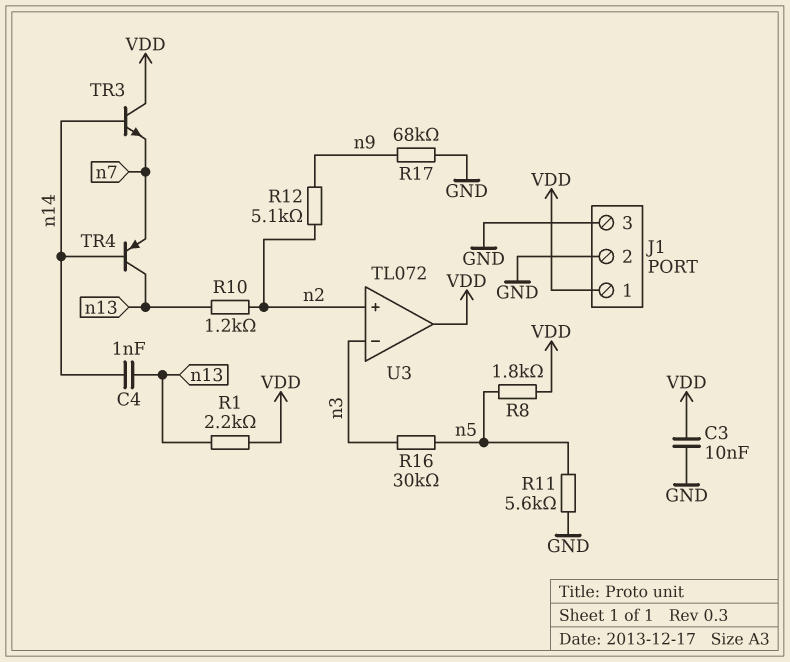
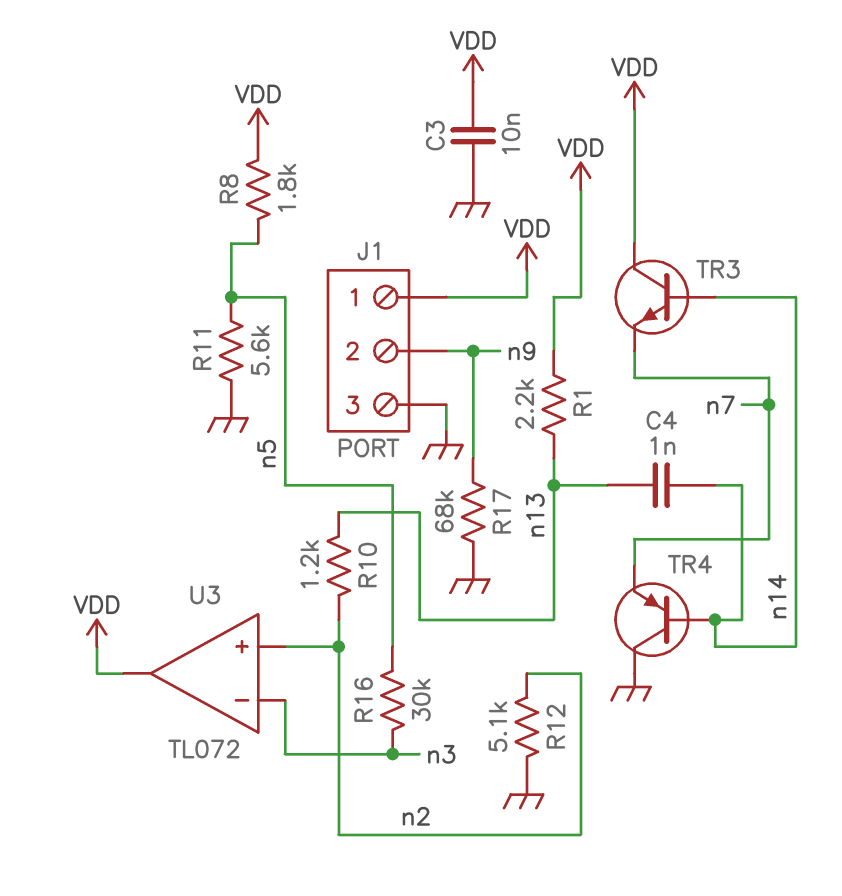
J1 pin 2: GND -> n9
R12: 5.1k (n2, n9) -> 5.1k (GND, n2)
TR4: PNP (B n14, C n13, E n7) -> PNP (B n14, C GND, E n7)

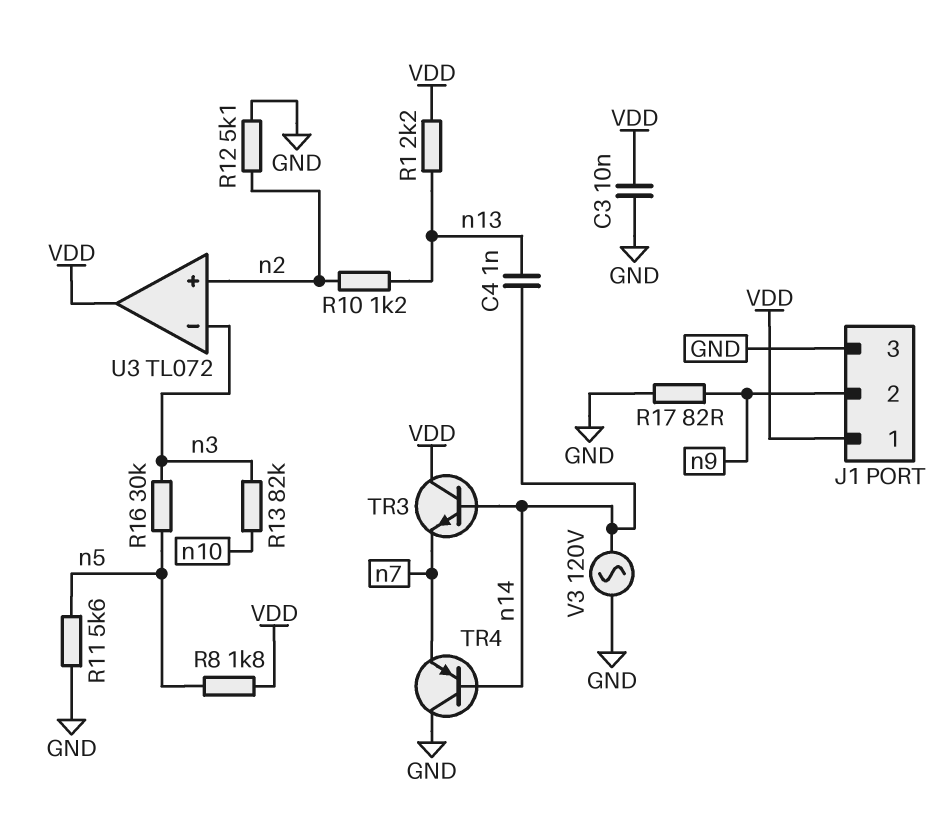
R13: none -> 82k (n3, n10)
R17: 68k (GND, n9) -> 82 (GND, n9)
V3: none -> AC 120V (GND, n14)

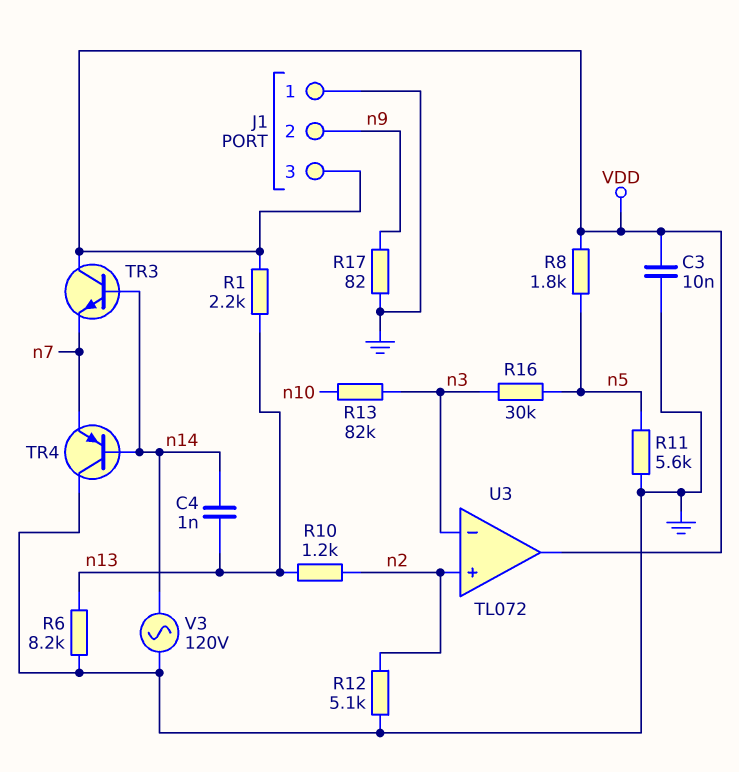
J1 pin 1: VDD -> GND
J1 pin 3: GND -> VDD
R6: none -> 8.2k (GND, n13)

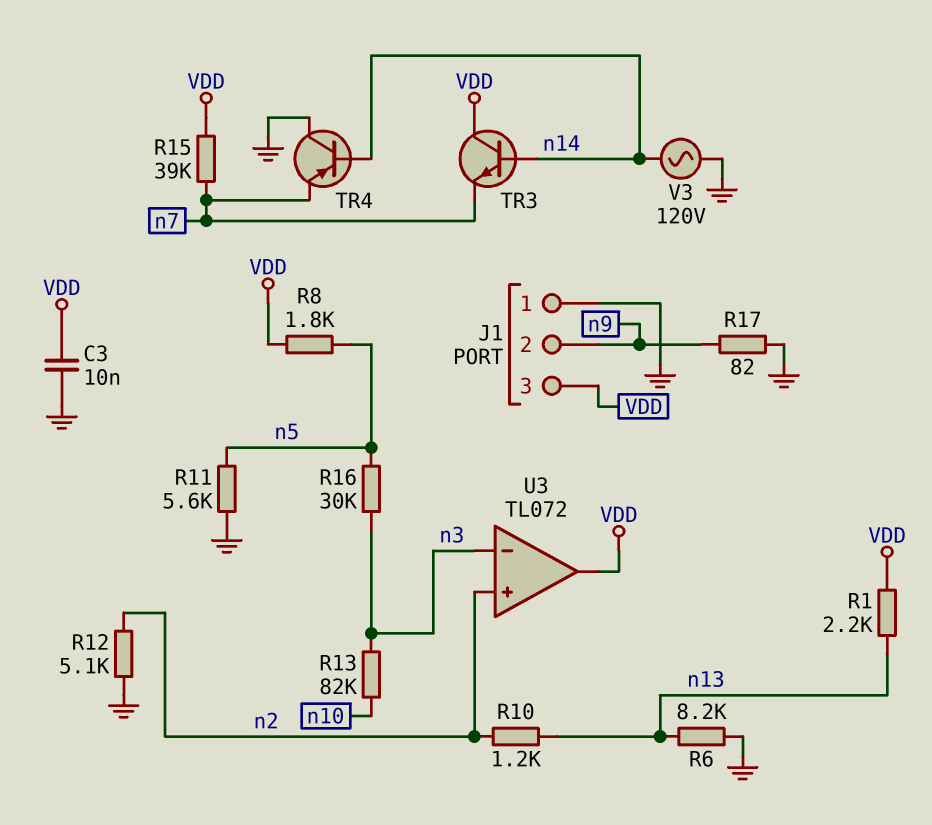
C4: 1nF (n13, n14) -> none
R15: none -> 39k (VDD, n7)

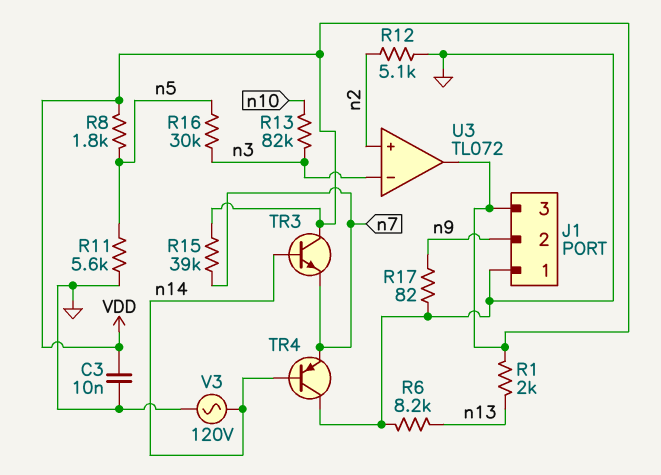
R1: 2.2k (VDD, n13) -> 2k (VDD, n13)
R10: 1.2k (n2, n13) -> none

